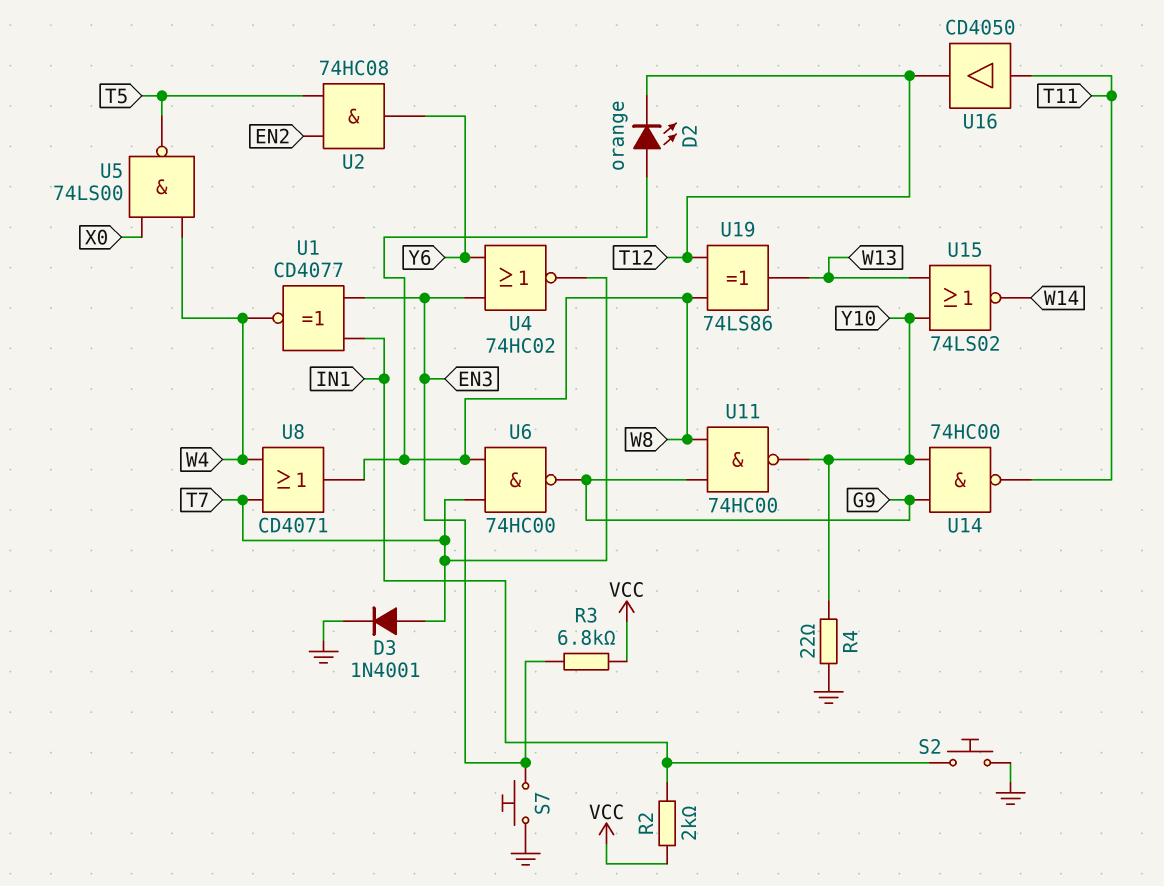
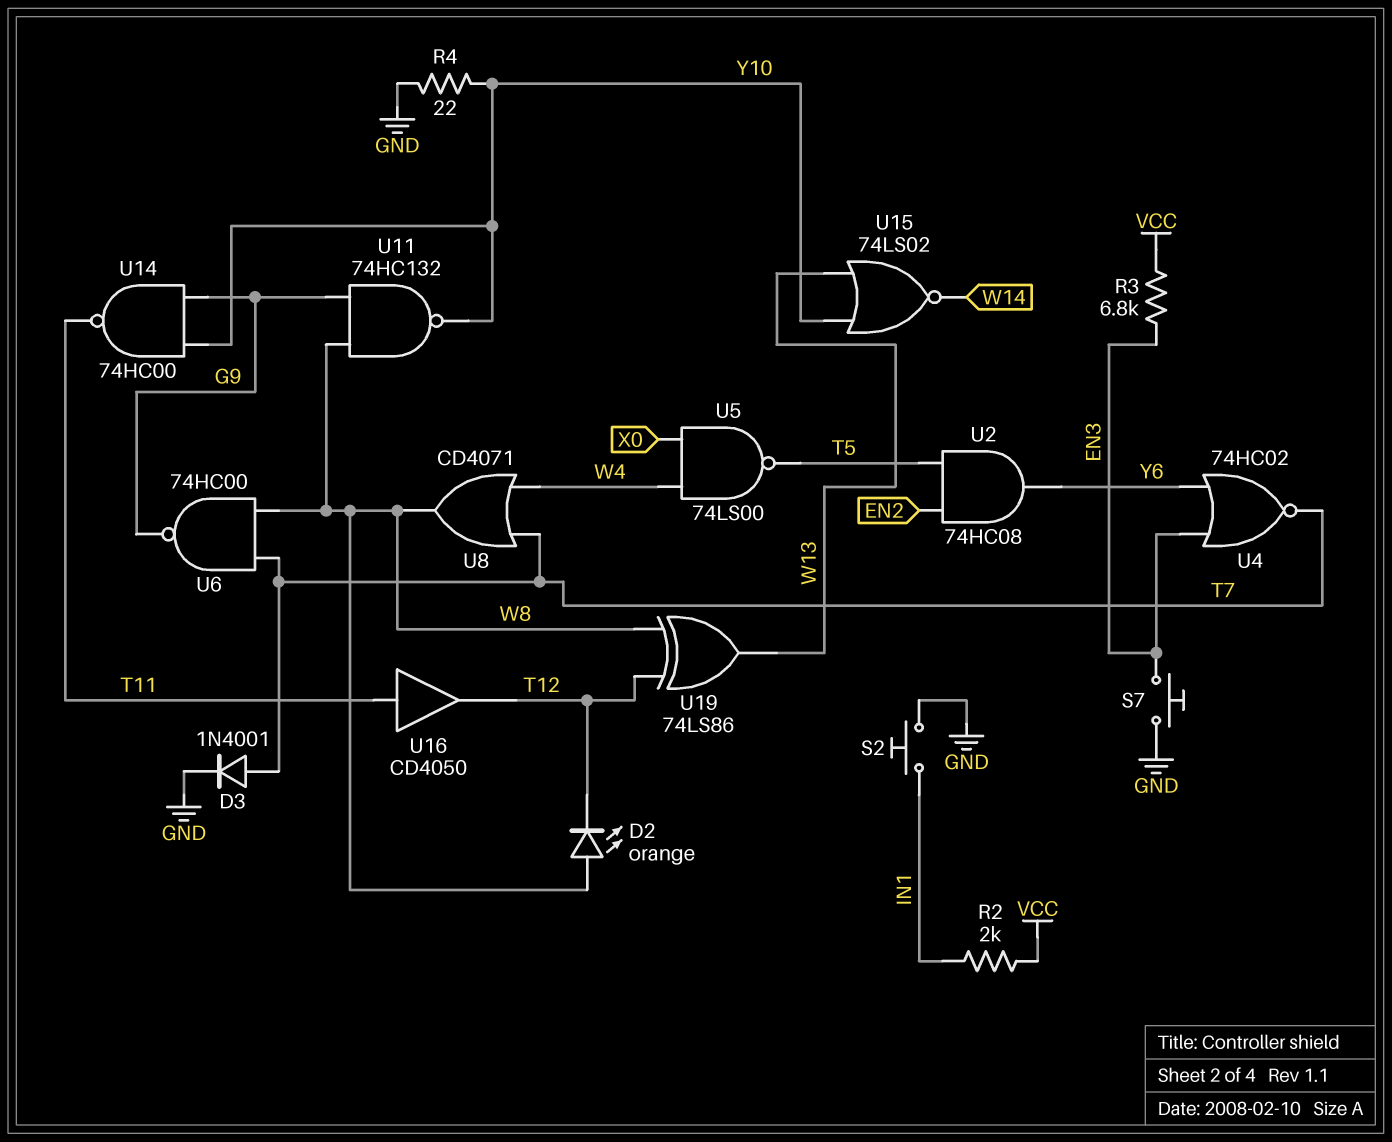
U1: XNOR CD4077 (in EN3, in IN1, out W4) -> none
U11: NAND 74HC00 (in G9, in W8, out Y10) -> NAND 74HC132 (in G9, in W8, out Y10)

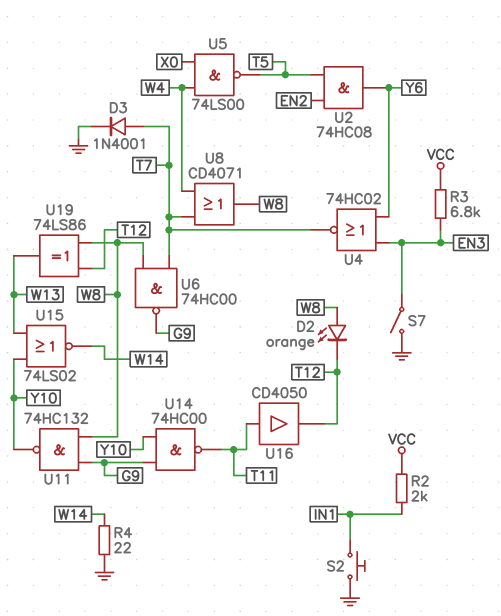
R4: 22 (GND, Y10) -> 22 (GND, W14)
S7: button (EN3, GND) -> switch (EN3, GND)

